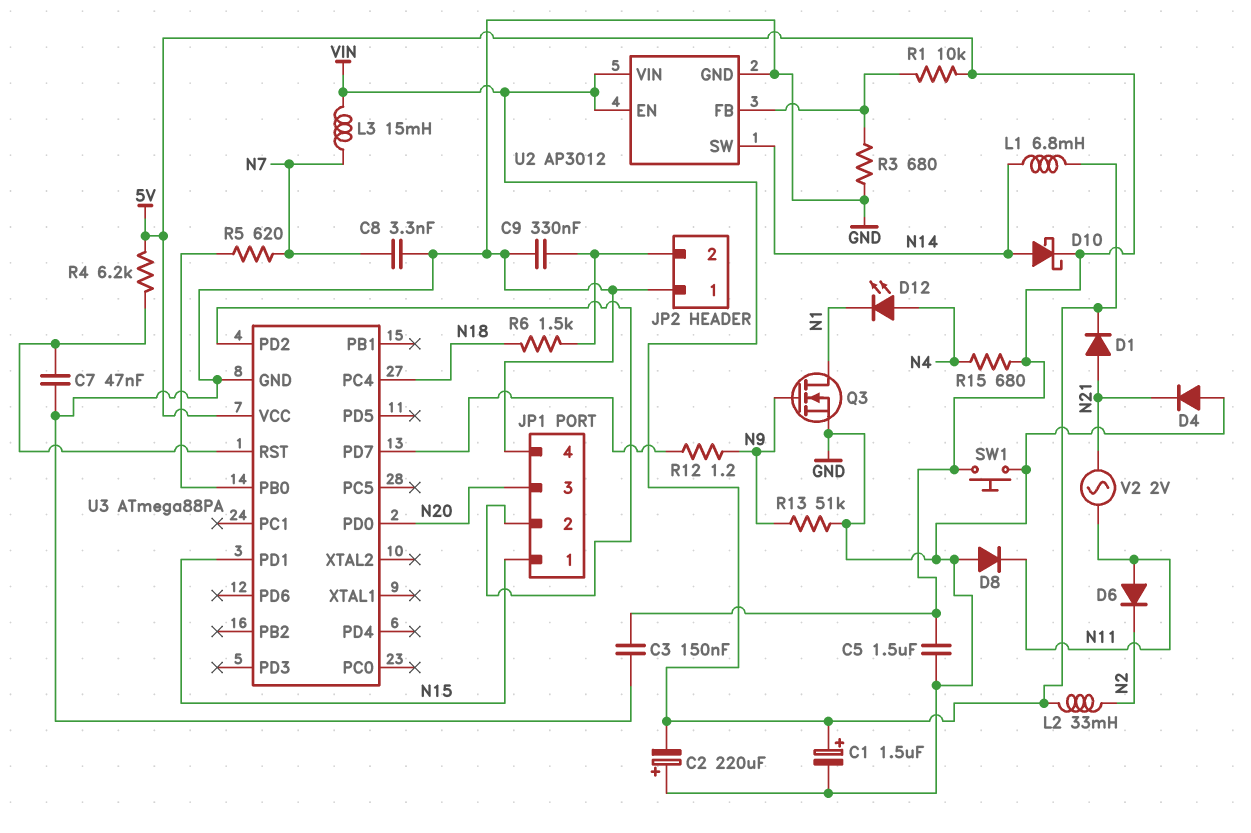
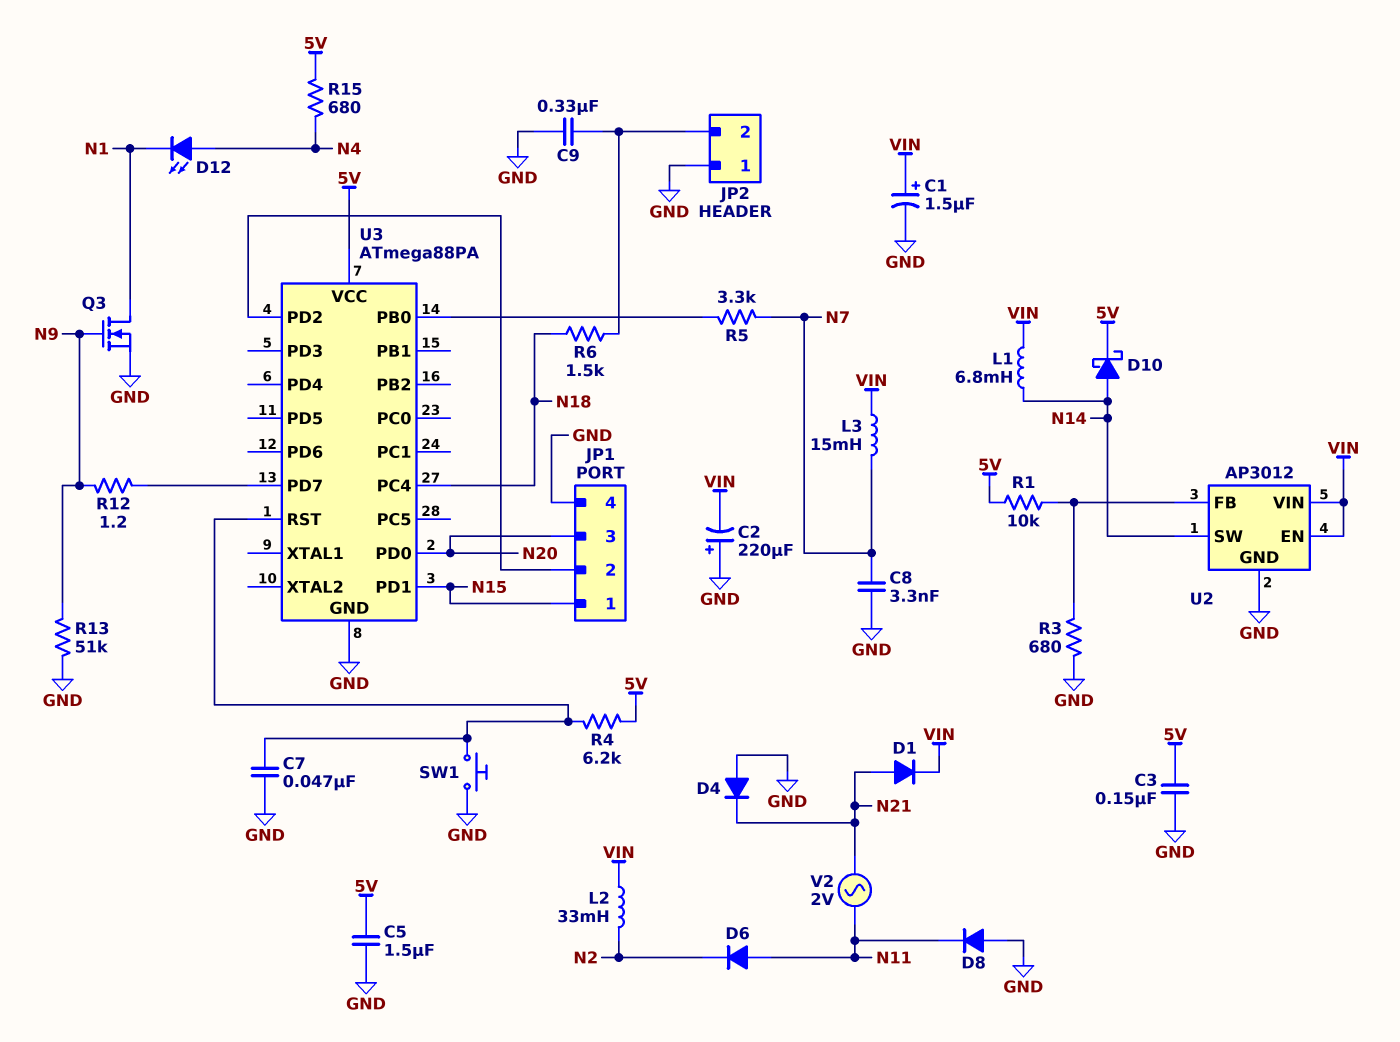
R5: 620 (N7, U3/PB0) -> 3.3k (N7, U3/PB0)
SW1: button (5V, GND) -> button (GND, U3/RST)

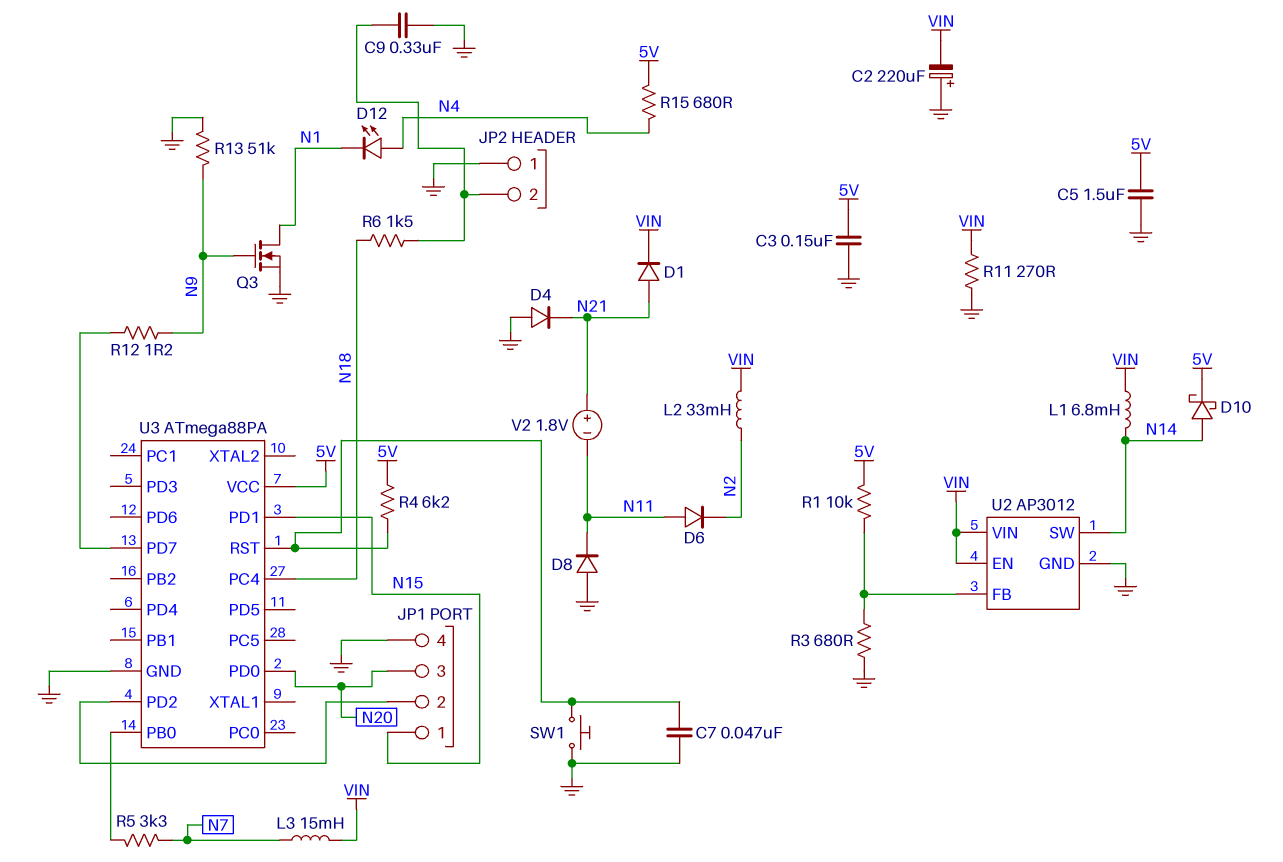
C1: 1.5uF (plus VIN, minus GND) -> none
C8: 3.3nF (GND, N7) -> none
R11: none -> 270 (GND, VIN)
V2: AC 2V (N11, N21) -> 1.8V (plus N21, minus N11)

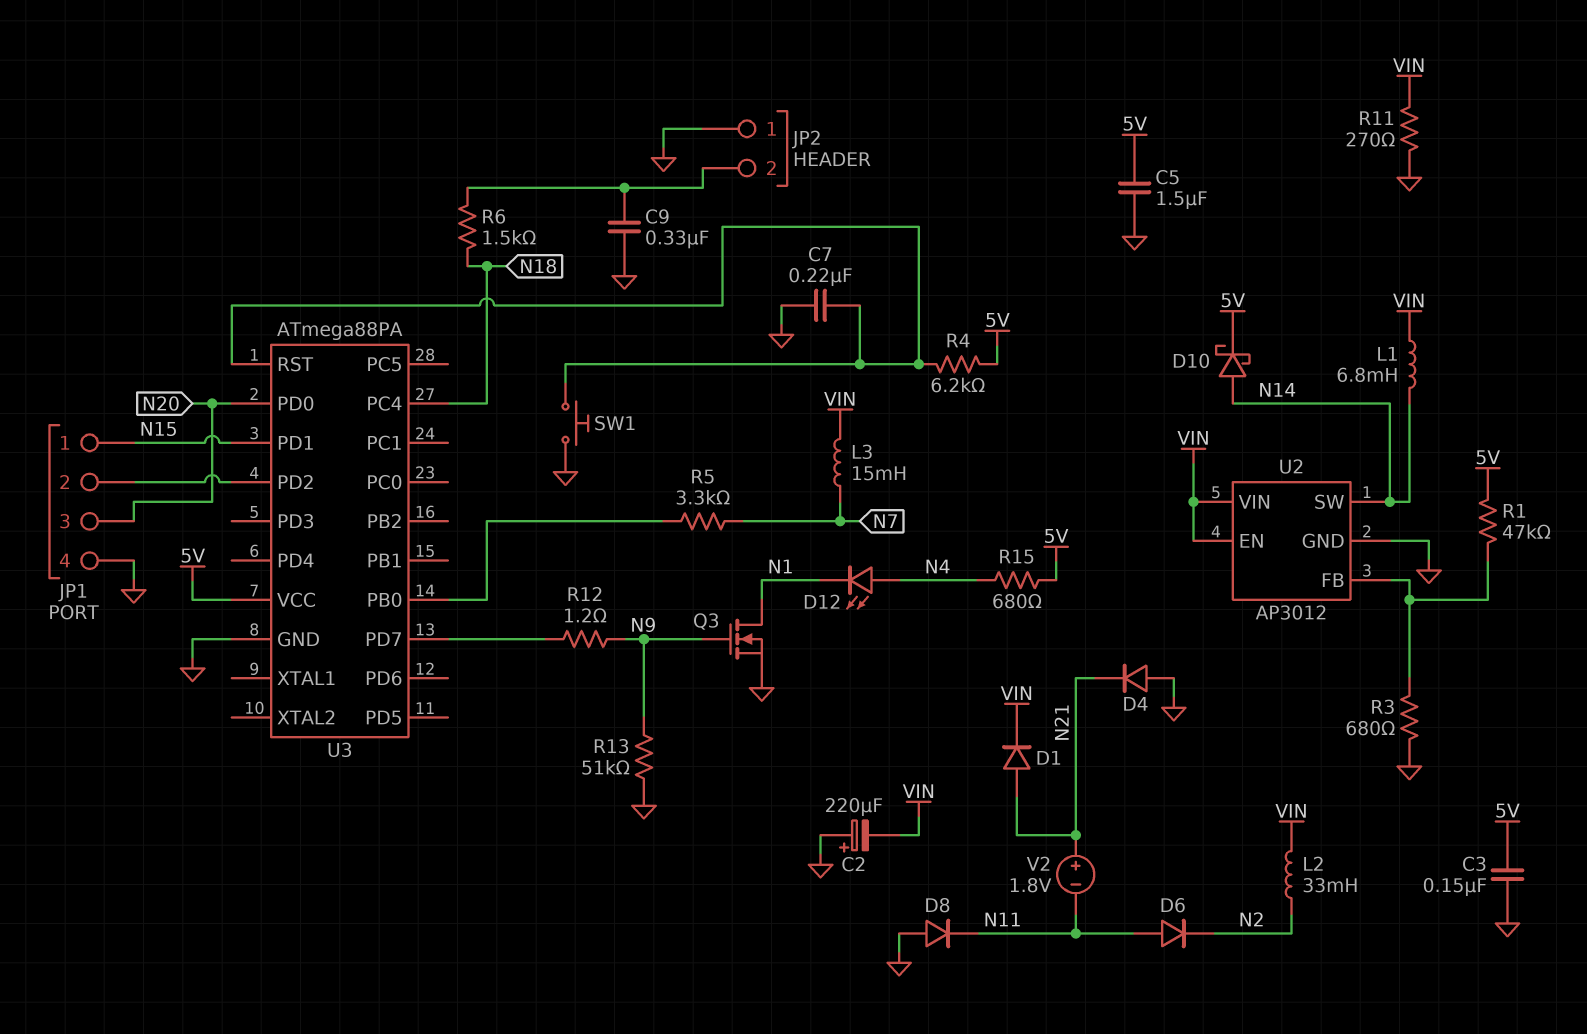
C7: 47nF (GND, U3/RST) -> 220nF (GND, U3/RST)
R1: 10k (5V, U2/FB) -> 47k (5V, U2/FB)

